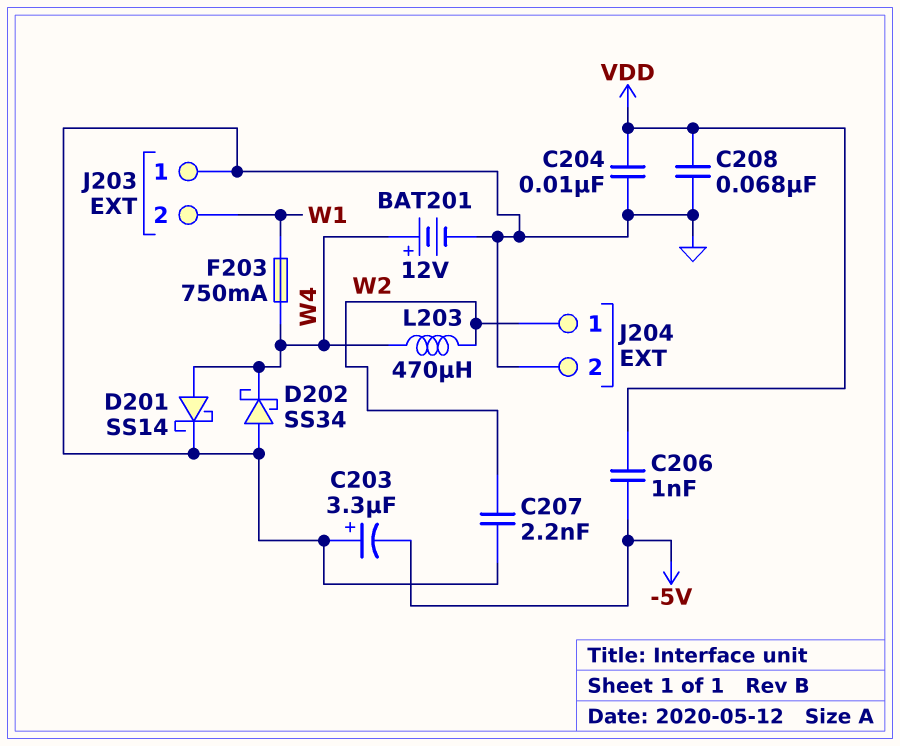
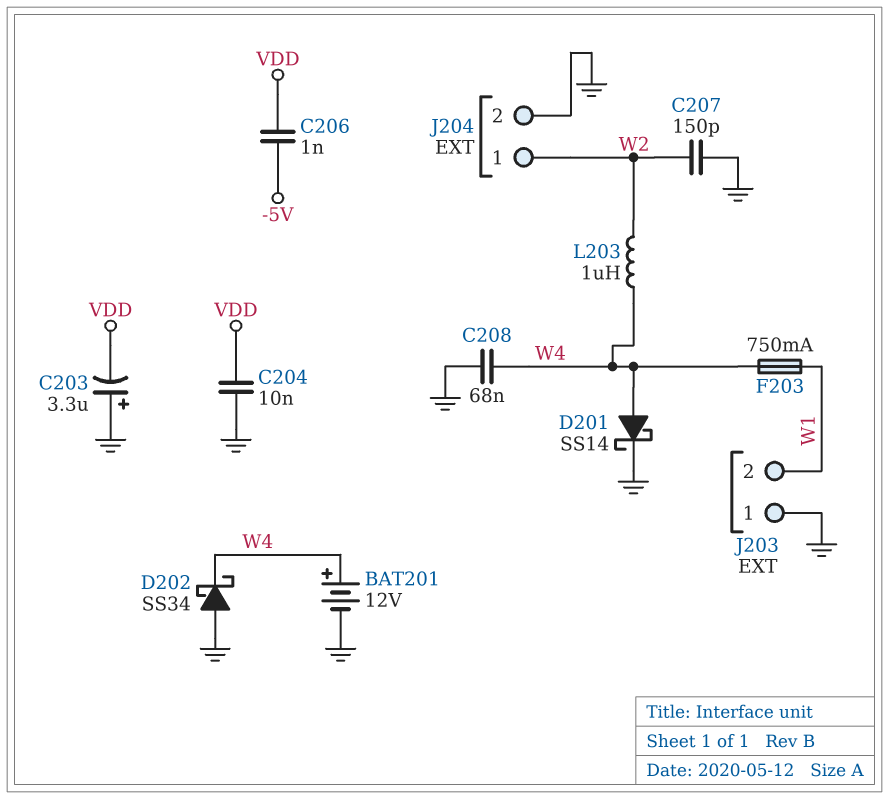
C203: 3.3uF (plus GND, minus -5V) -> 3.3uF (plus GND, minus VDD)
C207: 2.2nF (GND, W2) -> 150pF (GND, W2)
C208: 68nF (GND, VDD) -> 68nF (GND, W4)
L203: 470uH (W2, W4) -> 1uH (W2, W4)

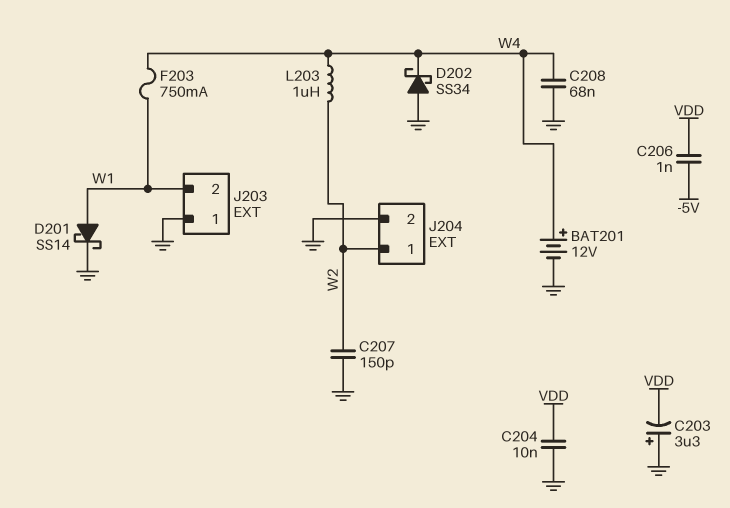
D201: schottky SS14 (A W4, K GND) -> schottky SS14 (A W1, K GND)

